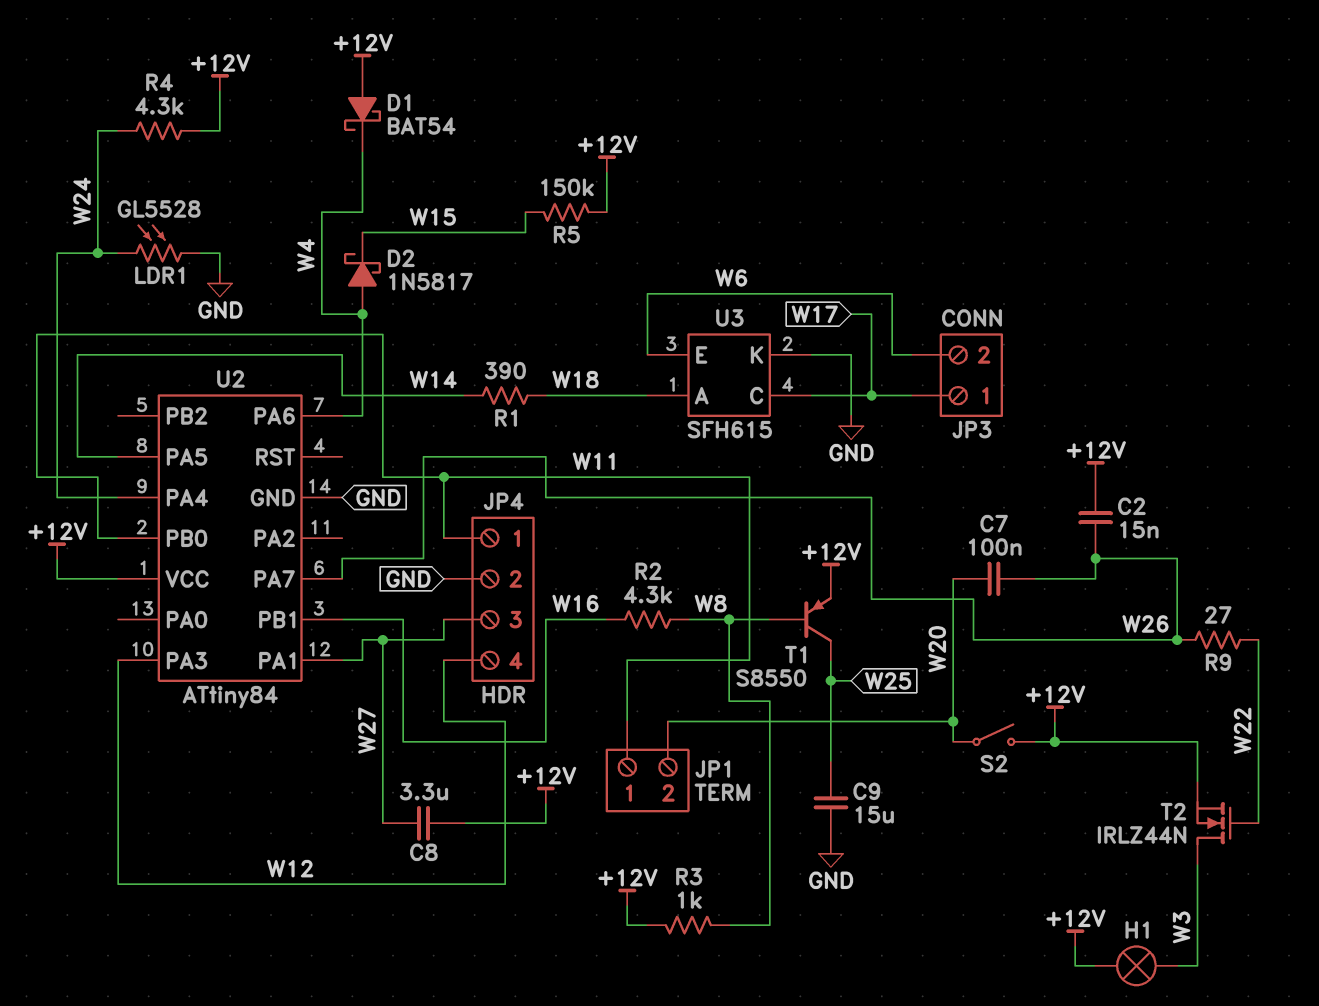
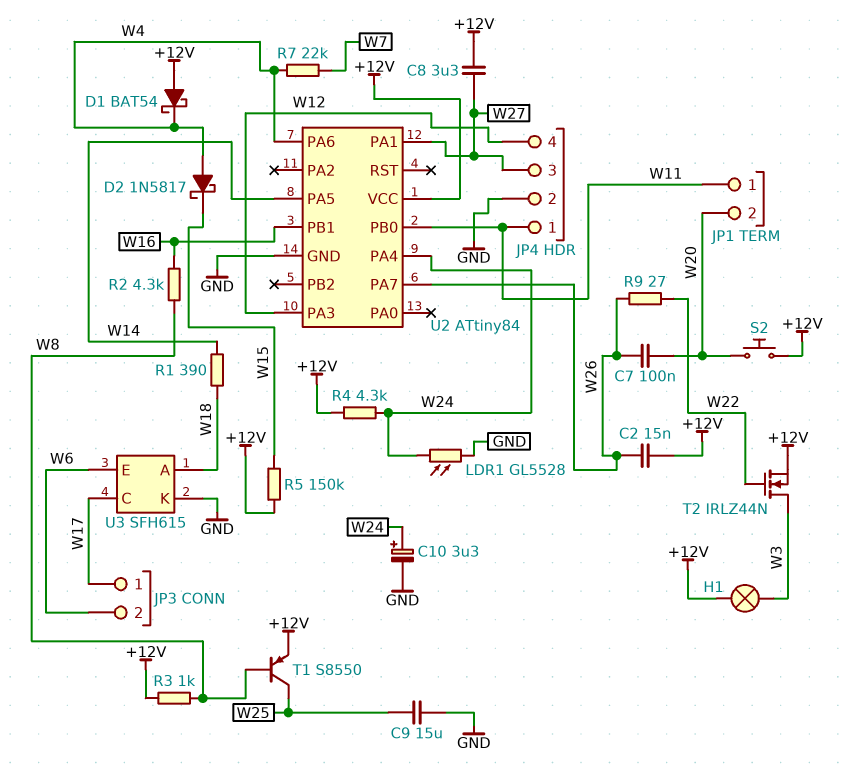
C10: none -> 3.3uF (plus W24, minus GND)
R7: none -> 22k (W4, W7)
S2: switch (+12V, W20) -> button (+12V, W20)

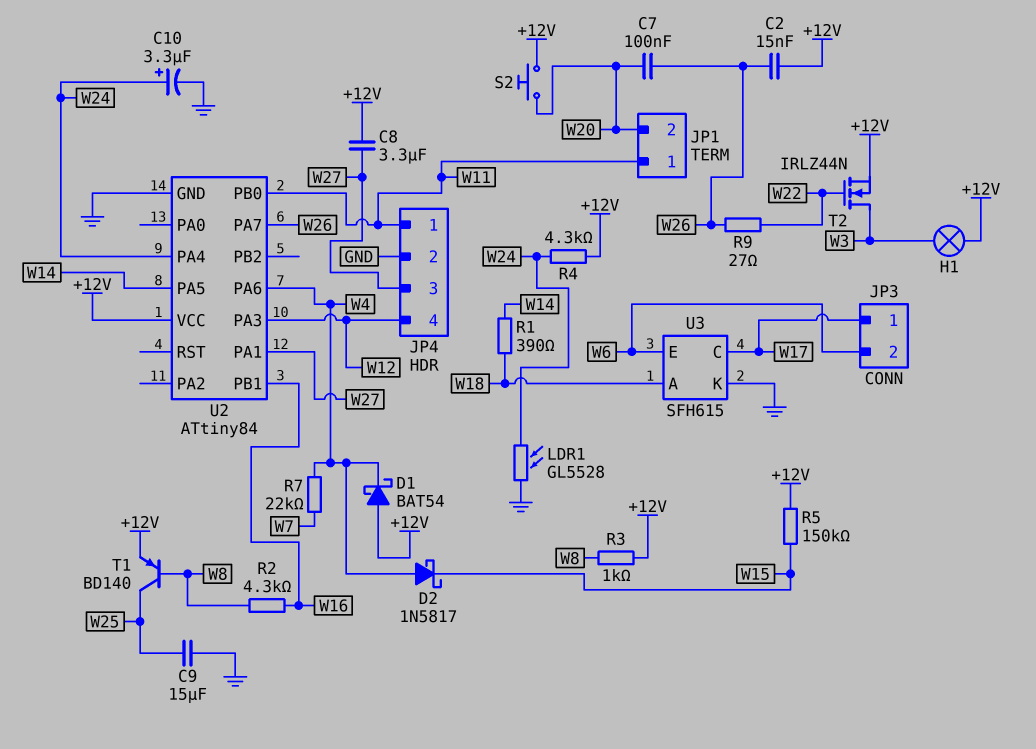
T1: PNP S8550 (B W8, C W25, E +12V) -> PNP BD140 (B W8, C W25, E +12V)

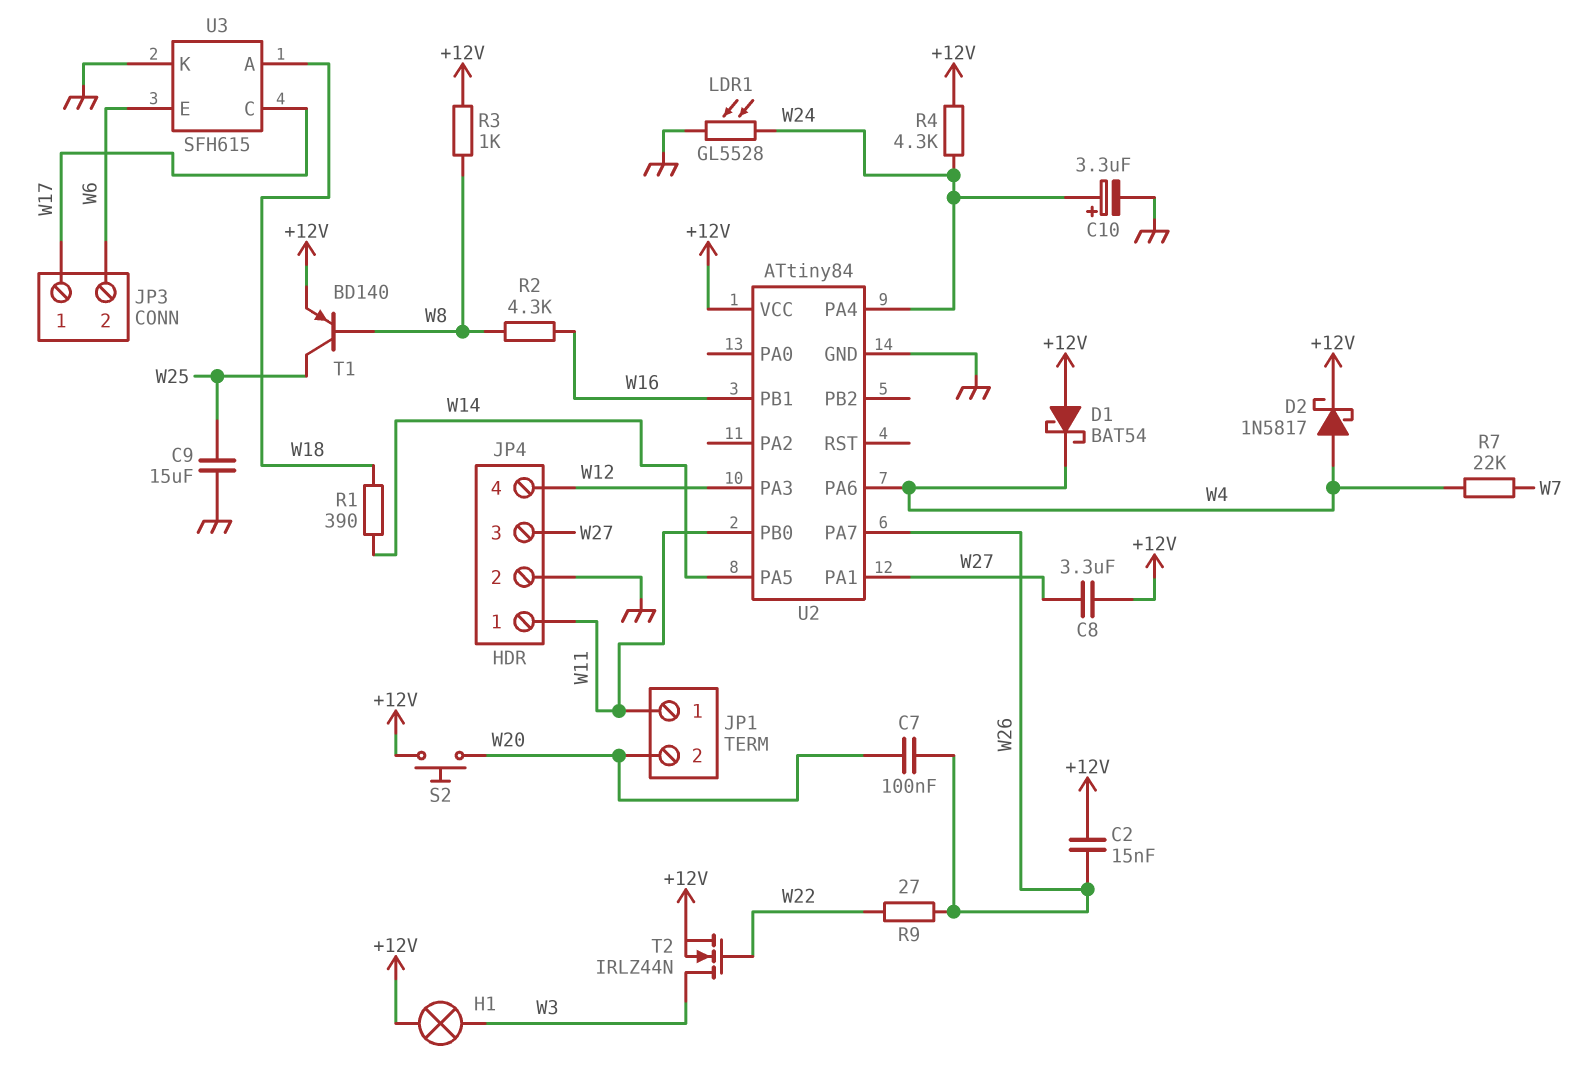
D2: schottky 1N5817 (A W4, K W15) -> schottky 1N5817 (A W4, K +12V)
R5: 150k (+12V, W15) -> none

